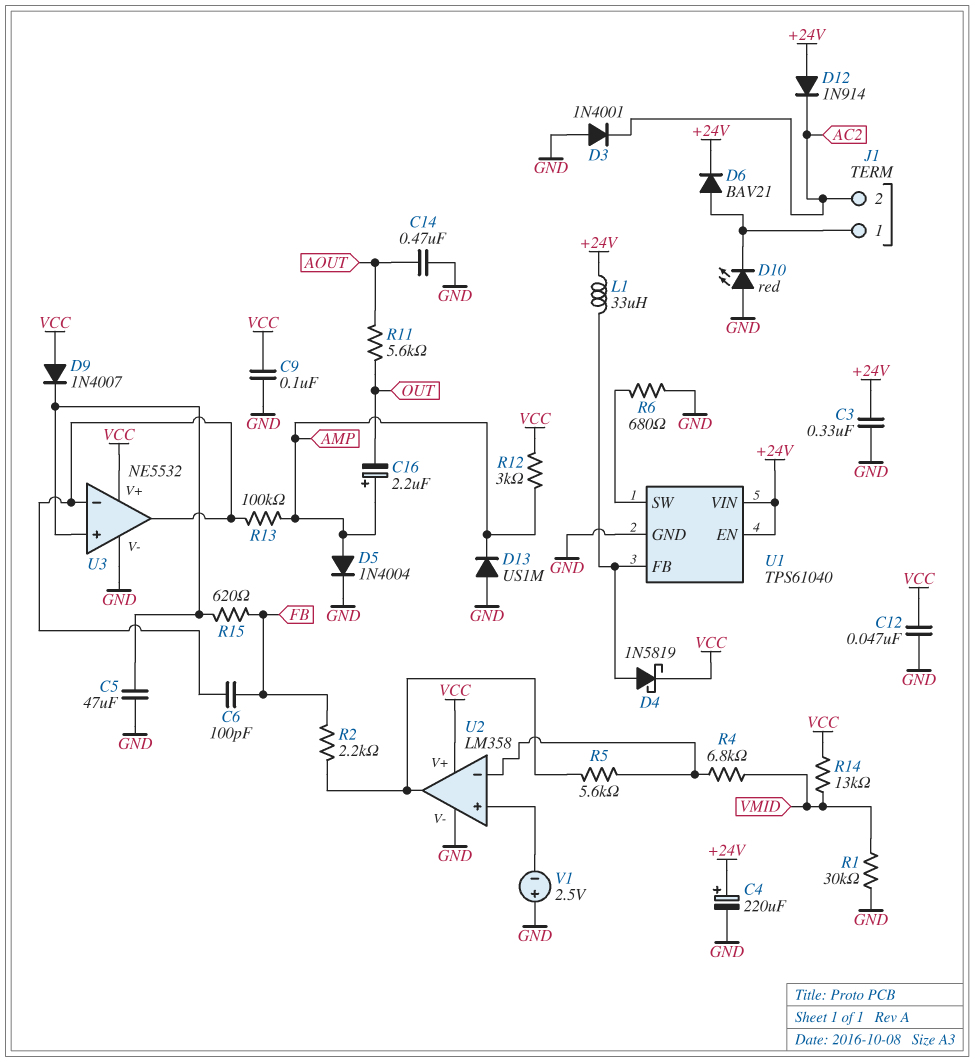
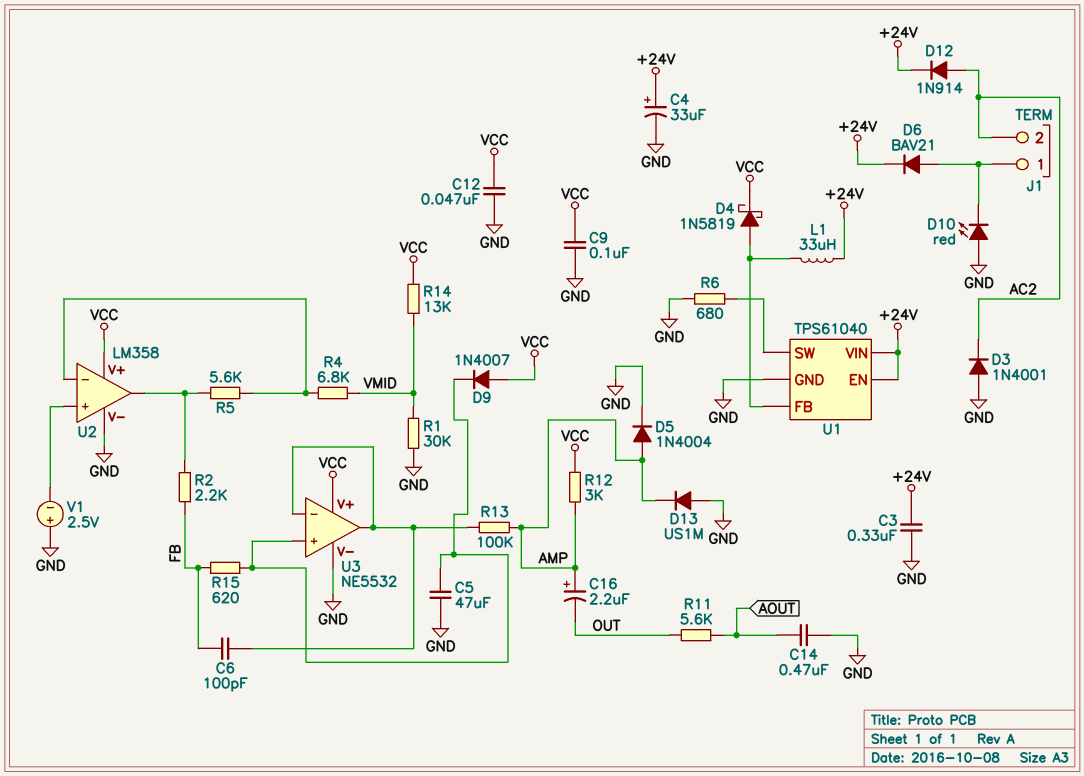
C4: 220uF (plus +24V, minus GND) -> 33uF (plus +24V, minus GND)
D12: diode 1N914 (A +24V, K AC2) -> diode 1N914 (A AC2, K +24V)

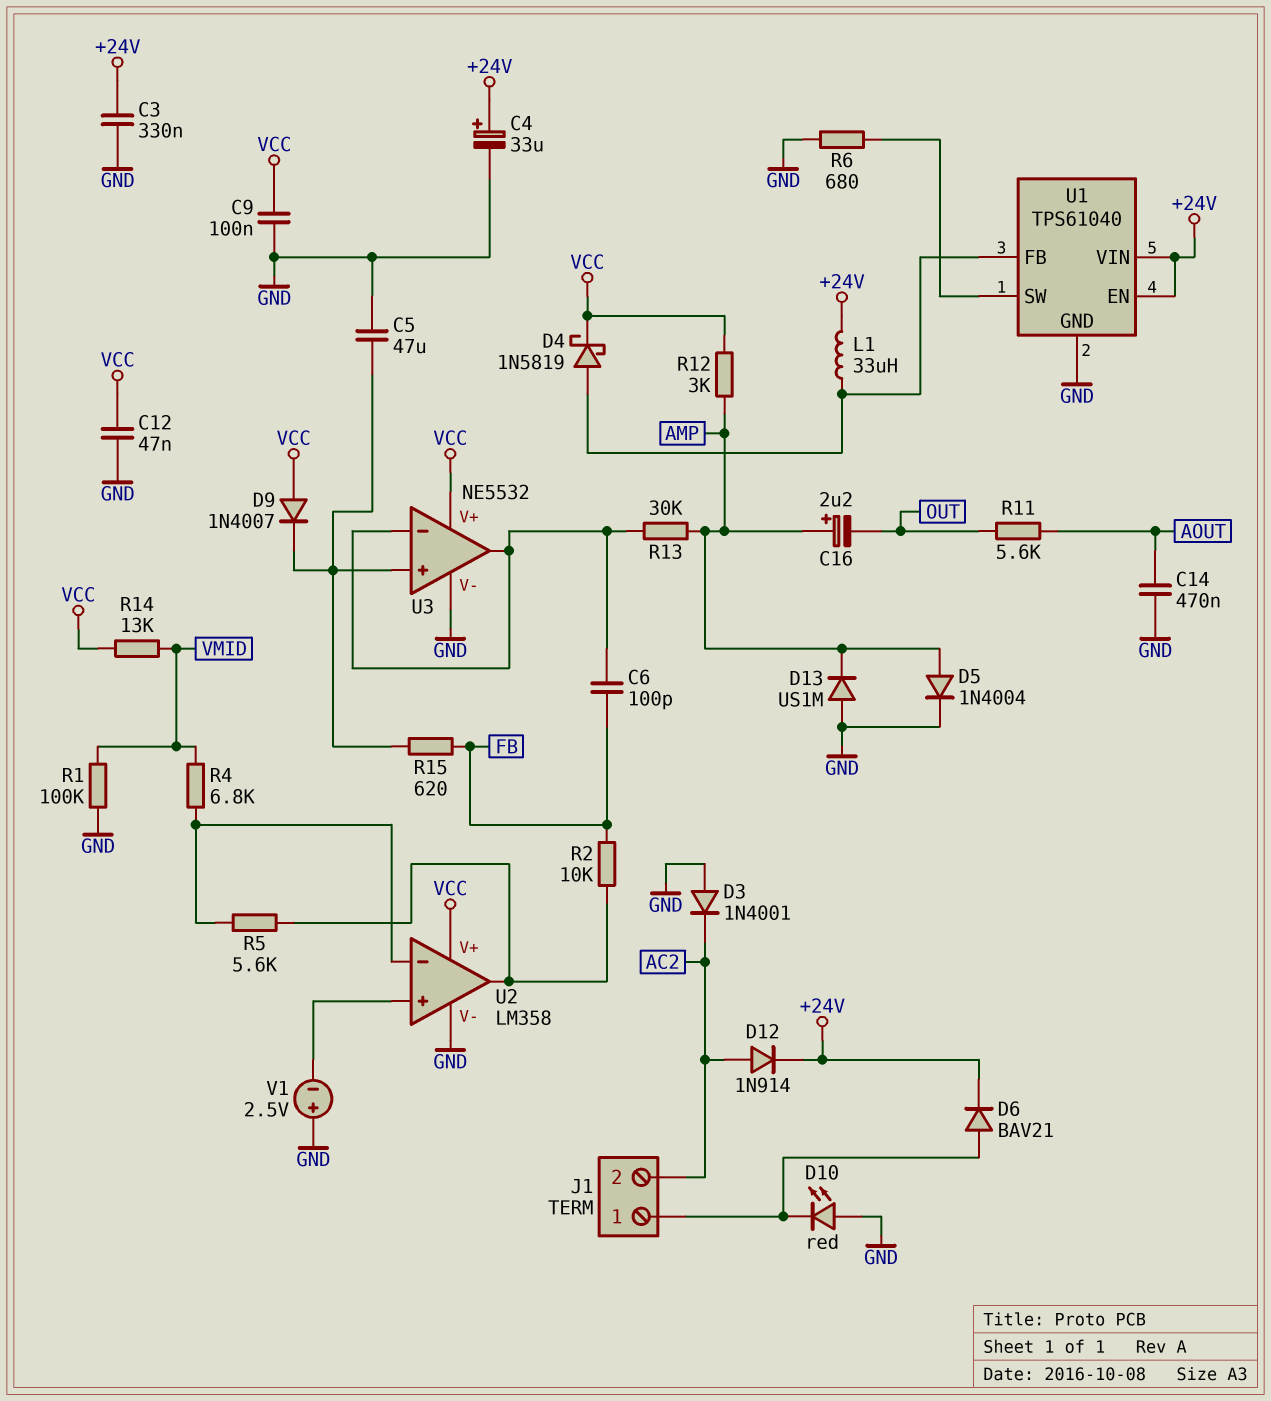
R1: 30k (GND, VMID) -> 100k (GND, VMID)
R2: 2.2k (FB, U2/out) -> 10k (FB, U2/out)
R13: 100k (AMP, U3/in-) -> 30k (AMP, U3/in-)

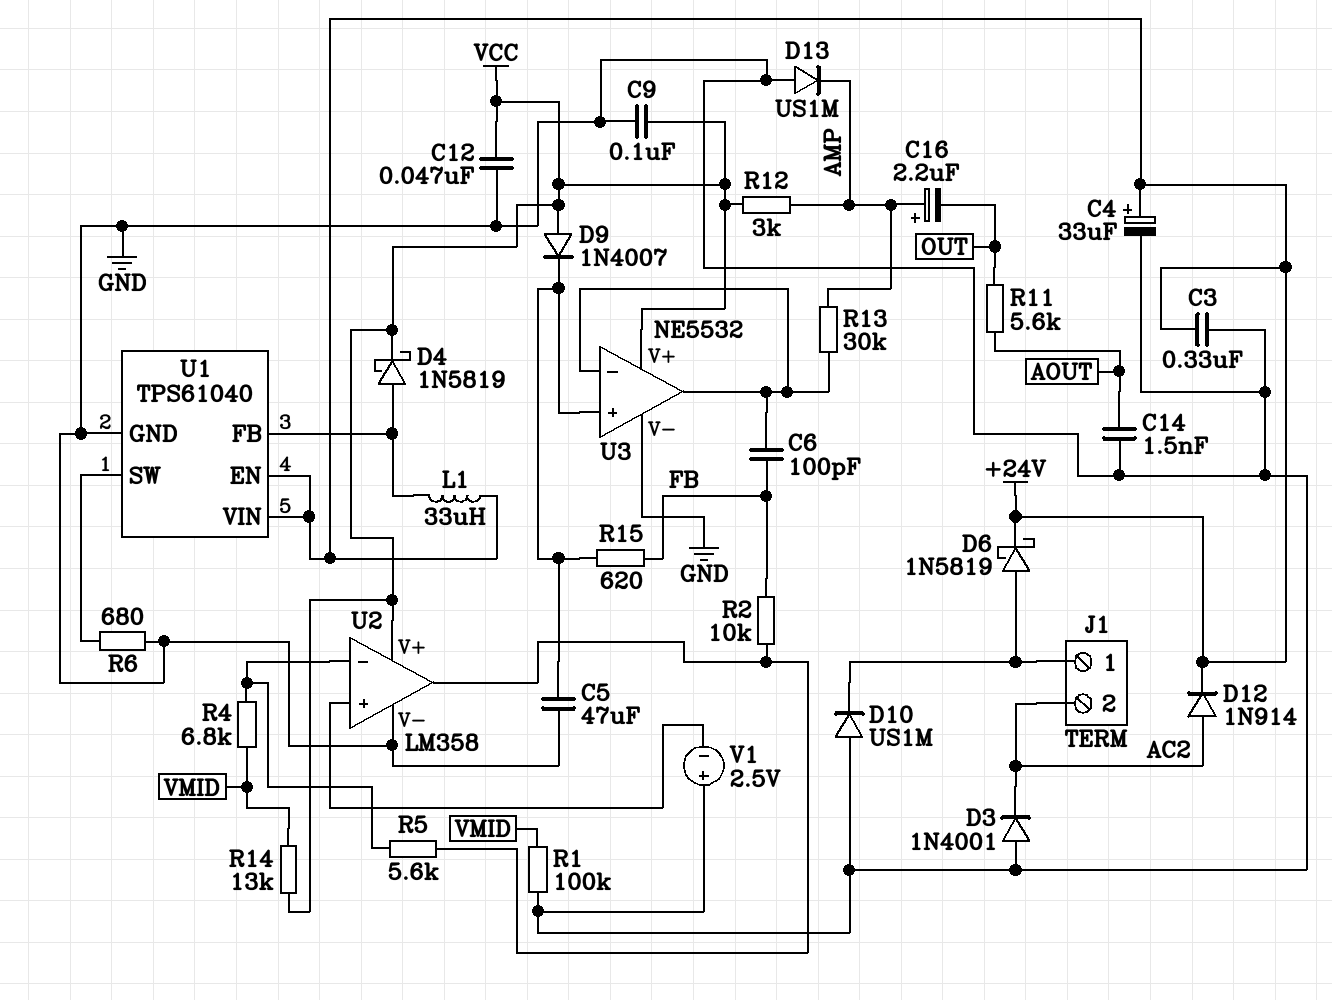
C14: 470nF (AOUT, GND) -> 1.5nF (AOUT, GND)
D5: diode 1N4004 (A AMP, K GND) -> none
D6: diode BAV21 (A J1/1, K +24V) -> schottky 1N5819 (A J1/1, K +24V)
D10: LED red (A GND, K J1/1) -> diode US1M (A GND, K J1/1)

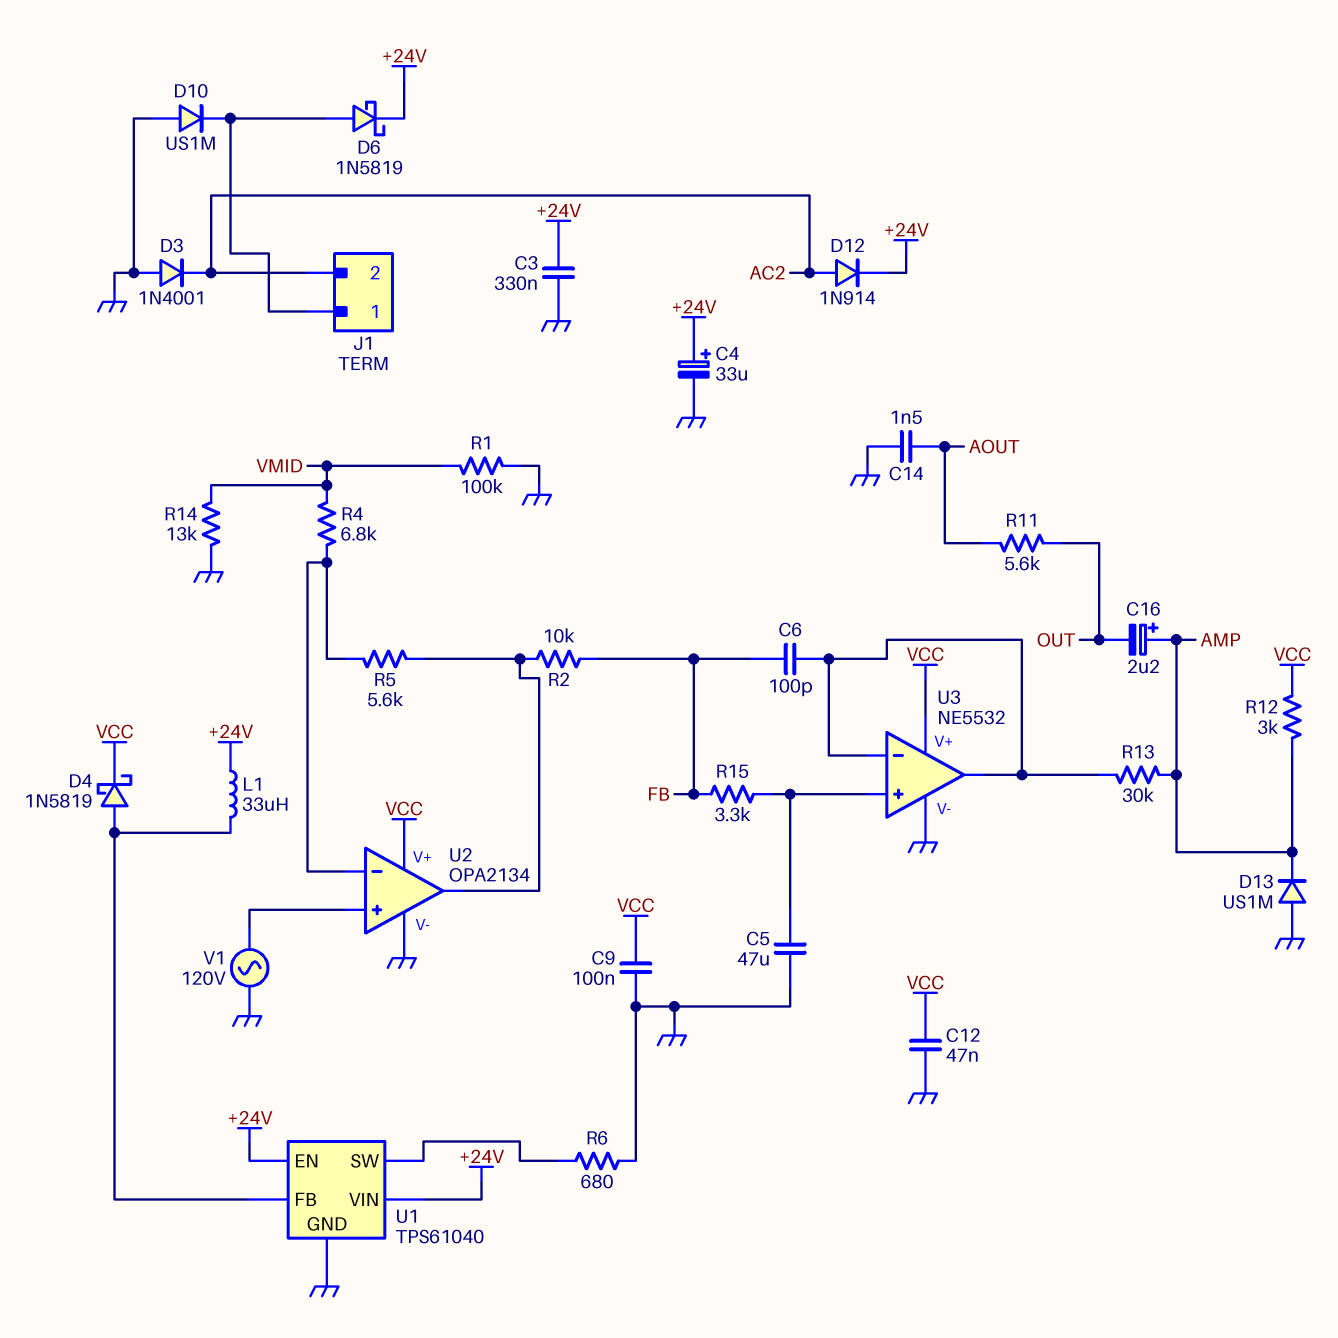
D9: diode 1N4007 (A VCC, K U3/in+) -> none
R14: 13k (VCC, VMID) -> 13k (GND, VMID)
R15: 620 (FB, U3/in+) -> 3.3k (FB, U3/in+)
U2: LM358 -> OPA2134
V1: 2.5V (plus GND, minus U2/in+) -> AC 120V (GND, U2/in+)

